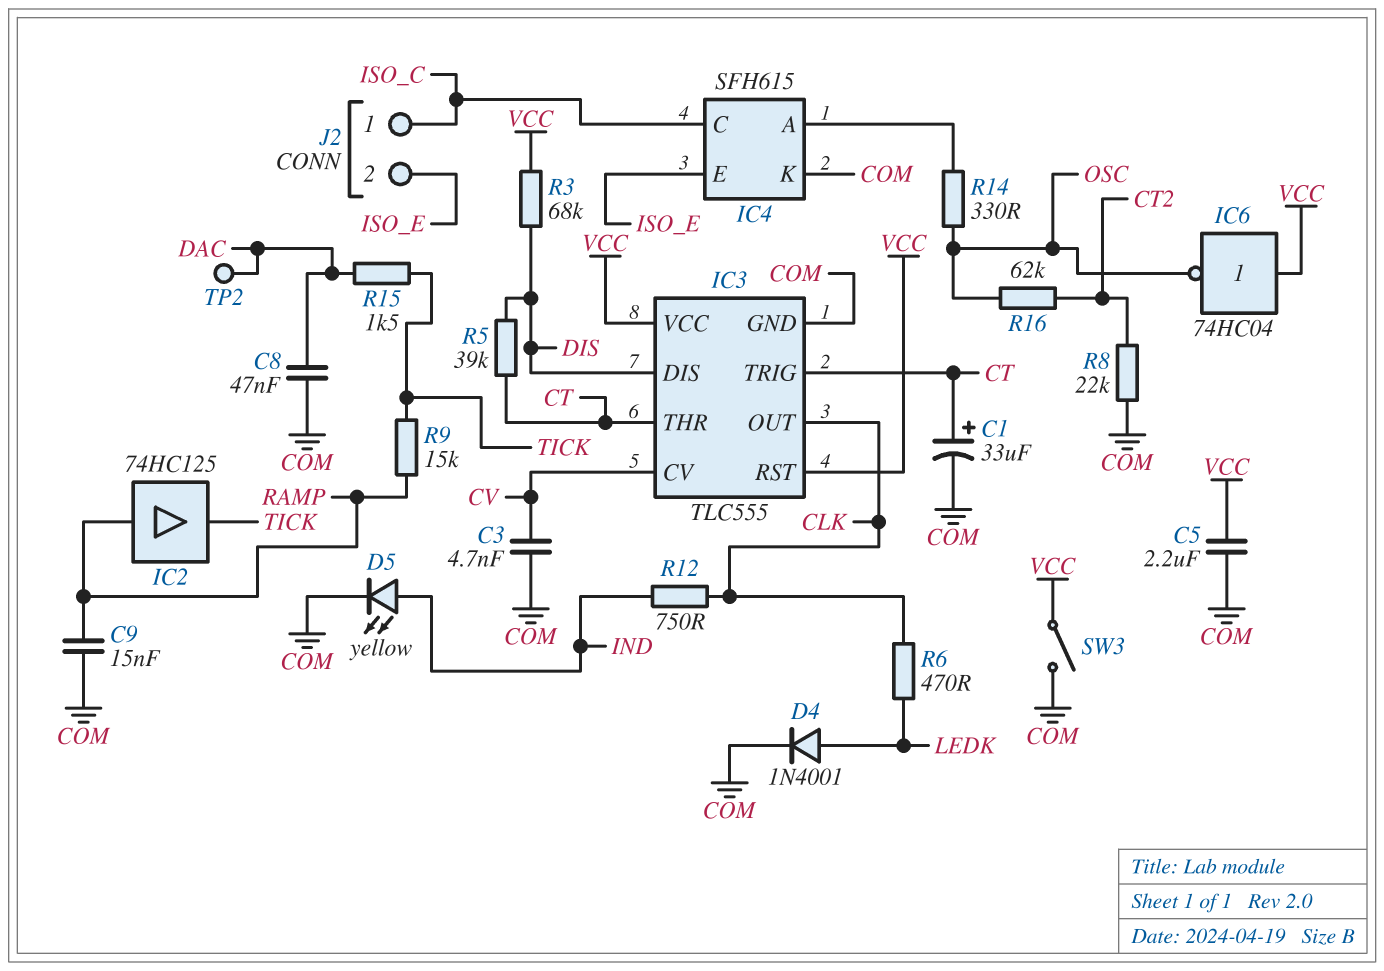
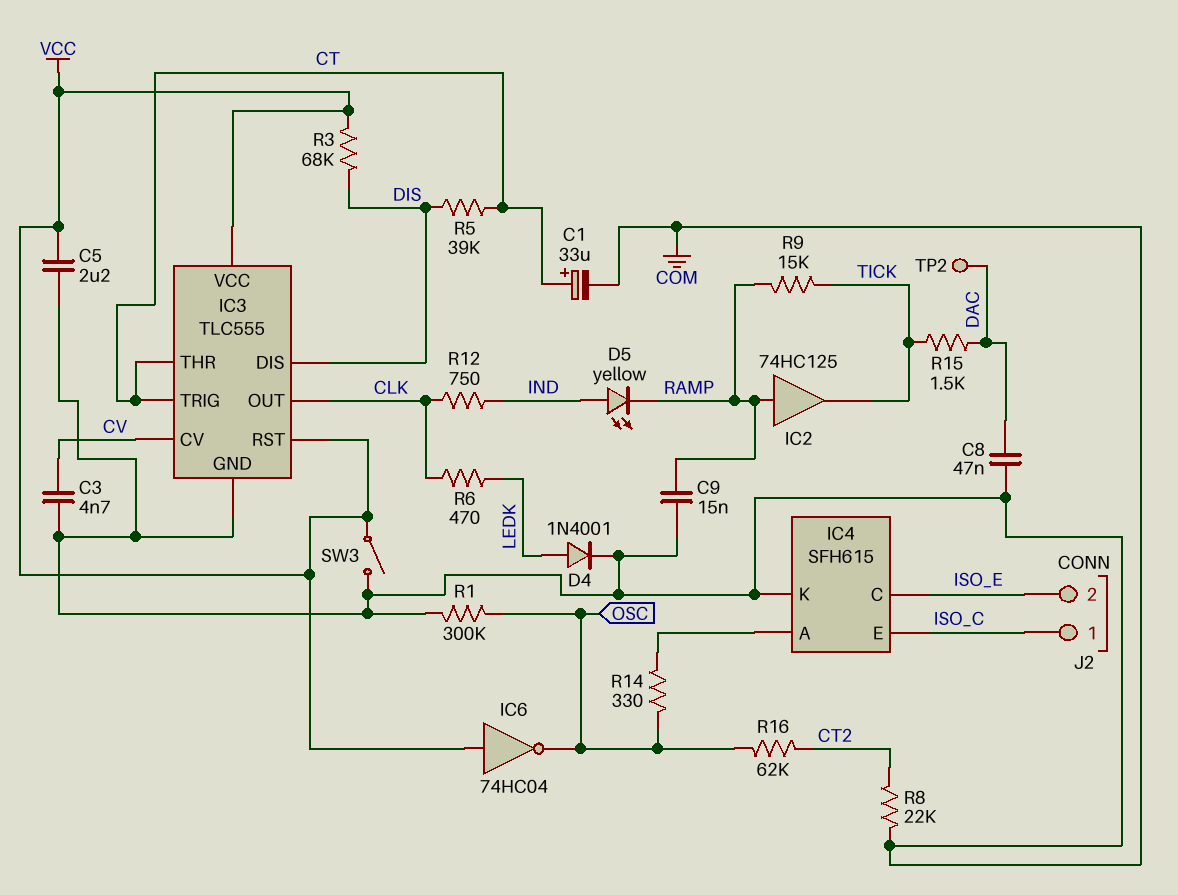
D5: LED yellow (A IND, K COM) -> LED yellow (A IND, K RAMP)
IC4 pin C: ISO_C -> ISO_E
IC4 pin E: ISO_E -> ISO_C
R1: none -> 300k (COM, OSC)

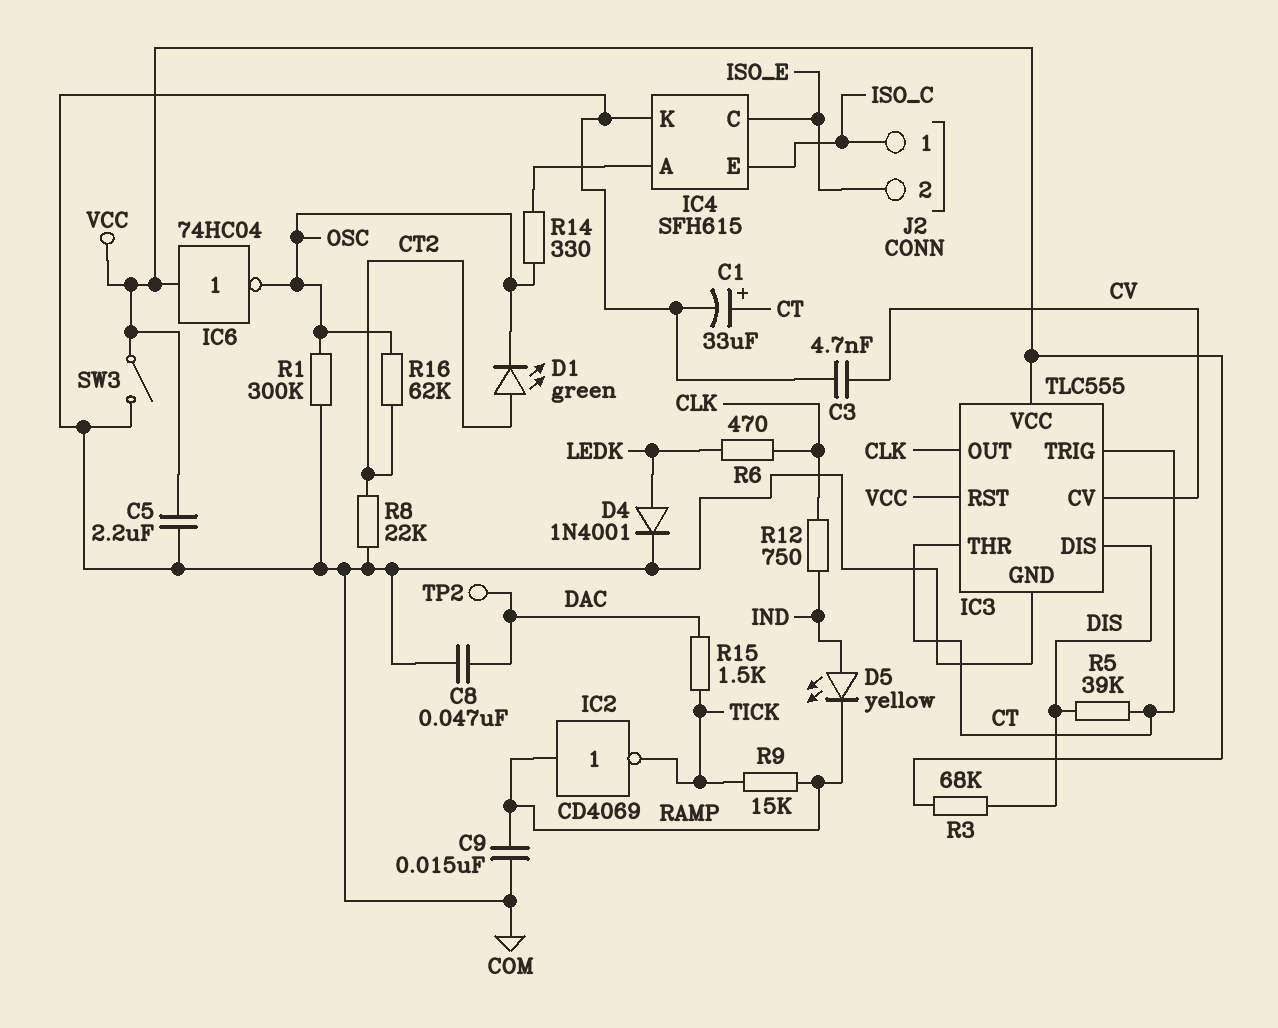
D1: none -> LED green (A CT2, K OSC)
IC2: buffer 74HC125 (in RAMP, out TICK) -> NOT CD4069 (in RAMP, out TICK)

